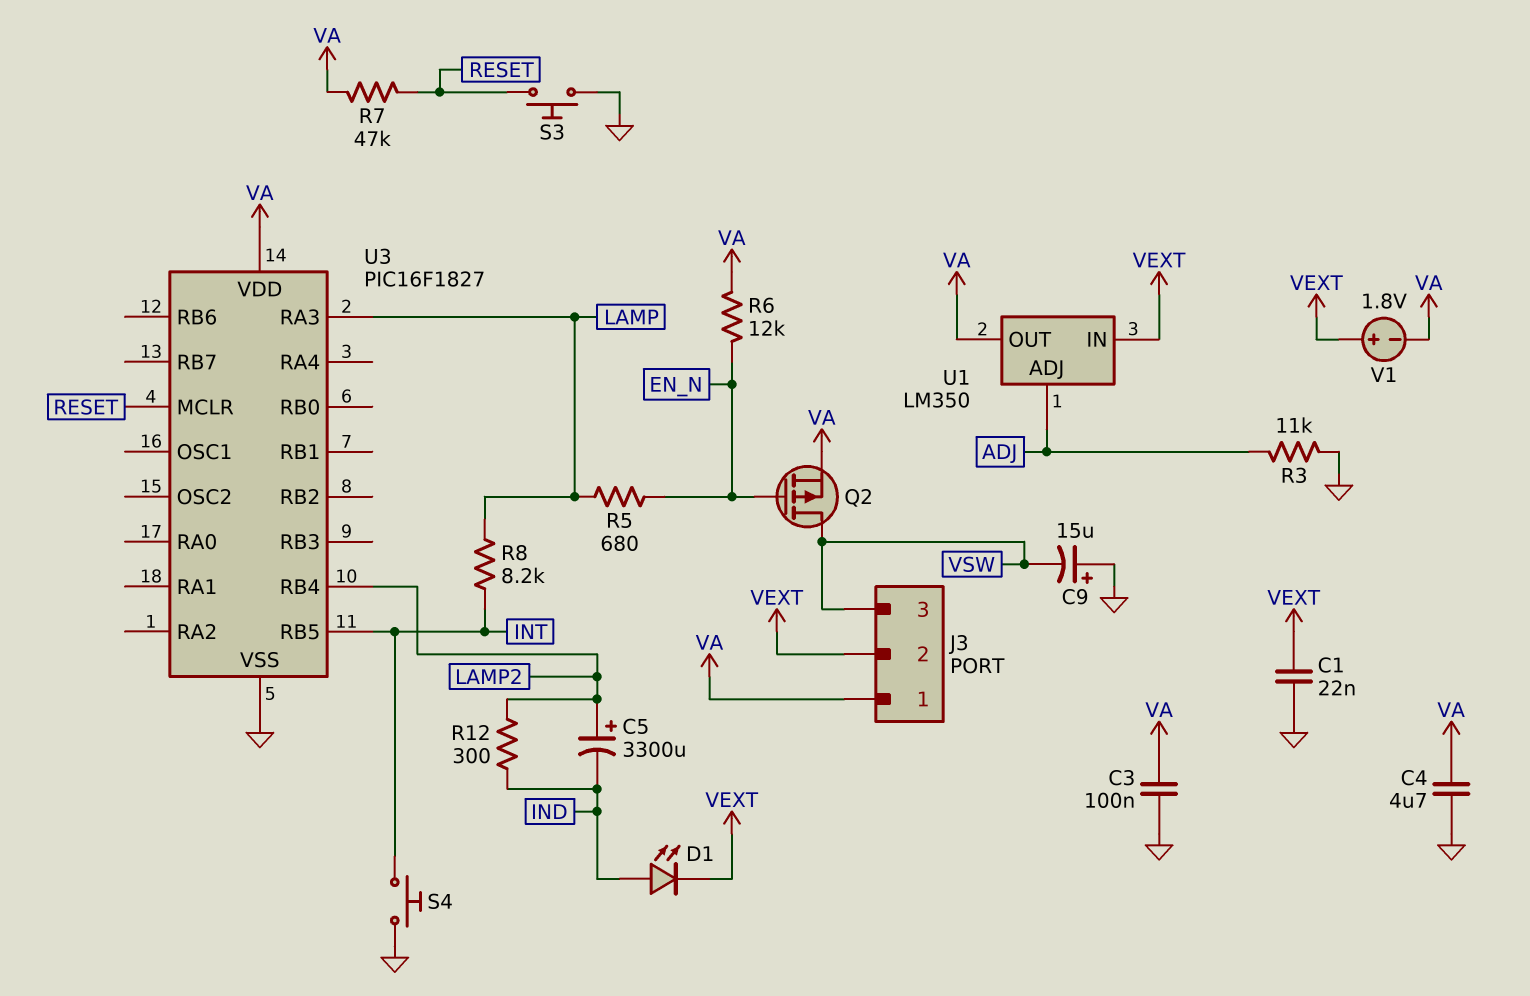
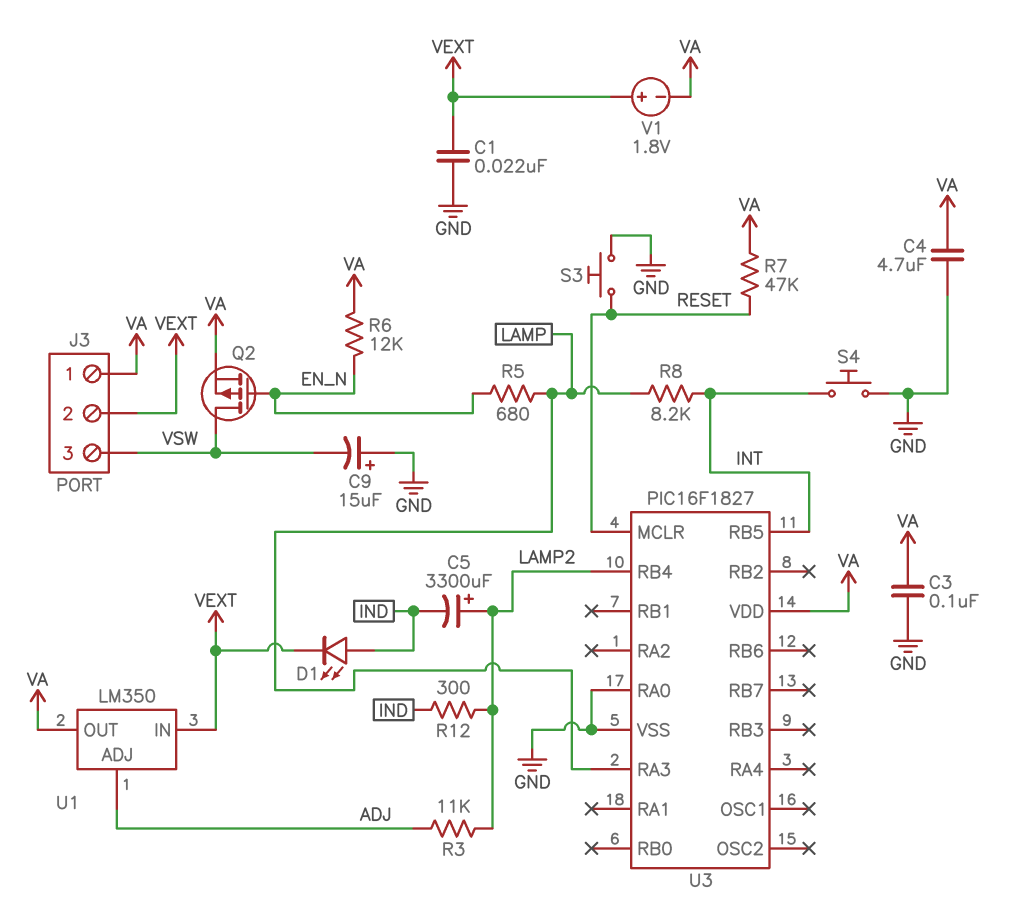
R3: 11k (ADJ, GND) -> 11k (ADJ, LAMP2)
U3 pin RA0: none -> GND

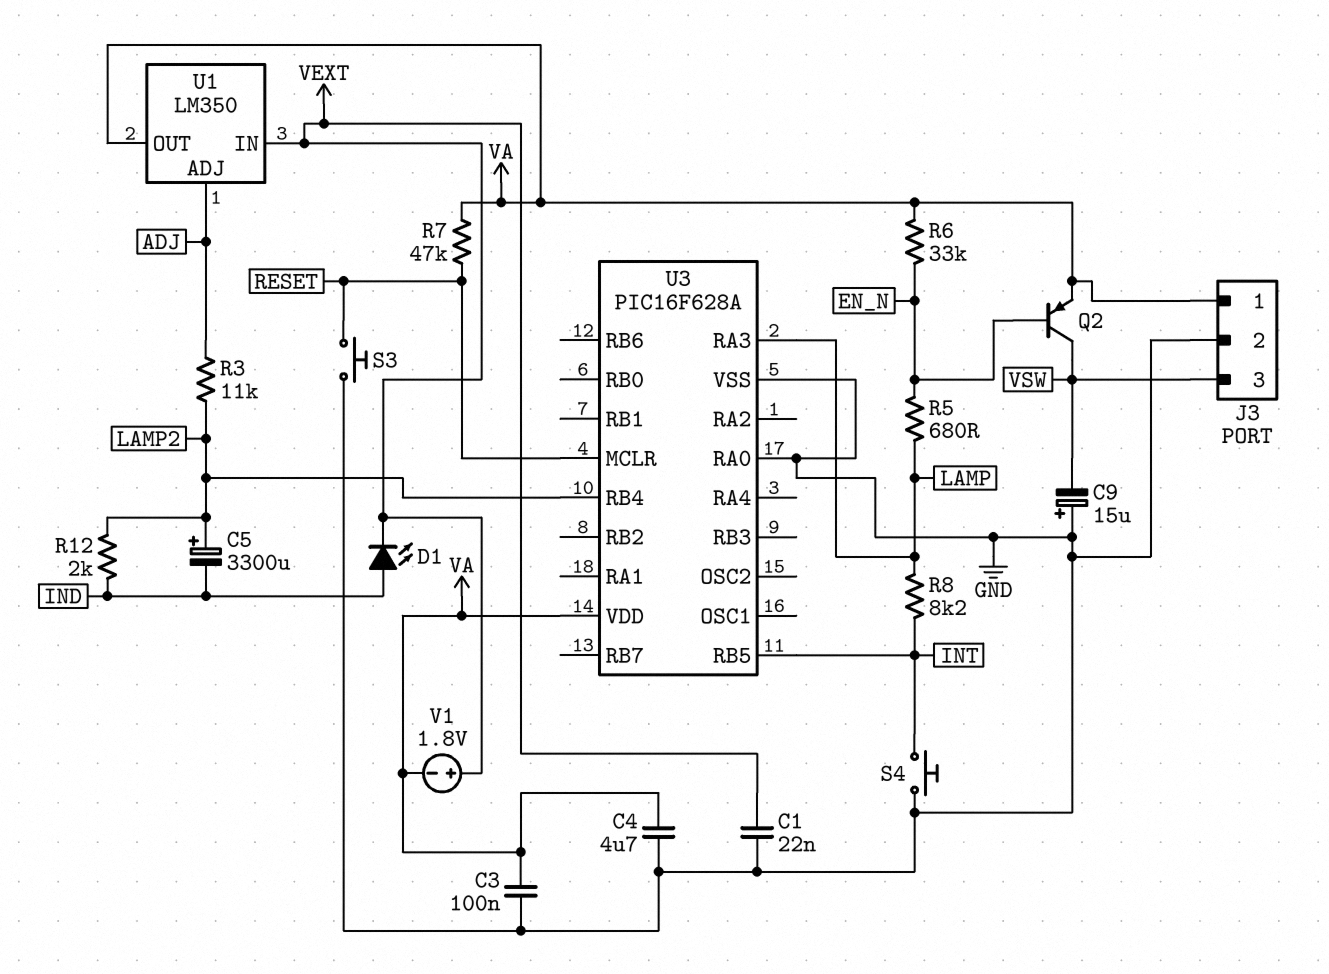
J3 pin 2: VEXT -> GND
Q2: PMOS (G EN_N, D VSW, S VA) -> PNP (B EN_N, C VSW, E VA)
R6: 12k (EN_N, VA) -> 33k (EN_N, VA)
R12: 300 (IND, LAMP2) -> 2k (IND, LAMP2)
U3: PIC16F1827 -> PIC16F628A

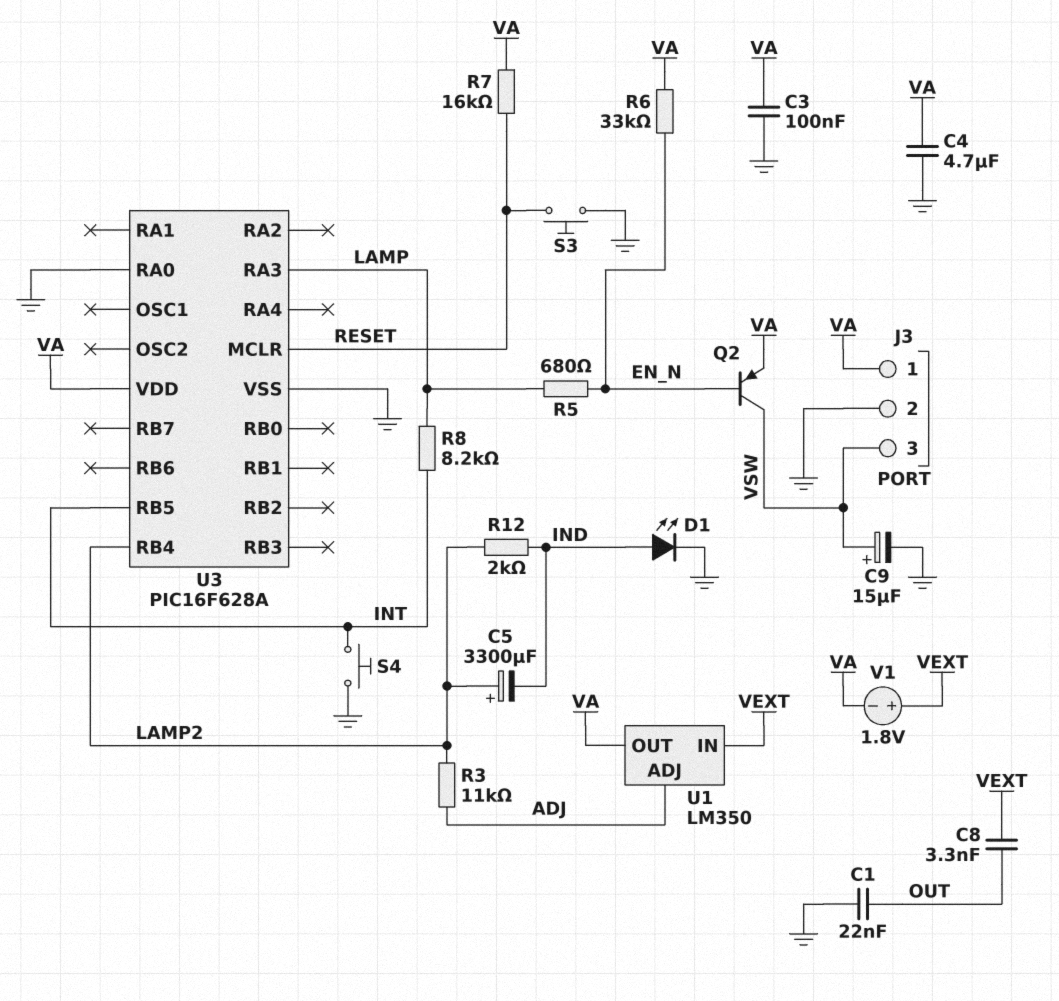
C1: 22nF (GND, VEXT) -> 22nF (GND, OUT)
C8: none -> 3.3nF (OUT, VEXT)
C9: 15uF (plus GND, minus VSW) -> 15uF (plus VSW, minus GND)
D1: LED (A IND, K VEXT) -> LED (A IND, K GND)
R7: 47k (RESET, VA) -> 16k (RESET, VA)

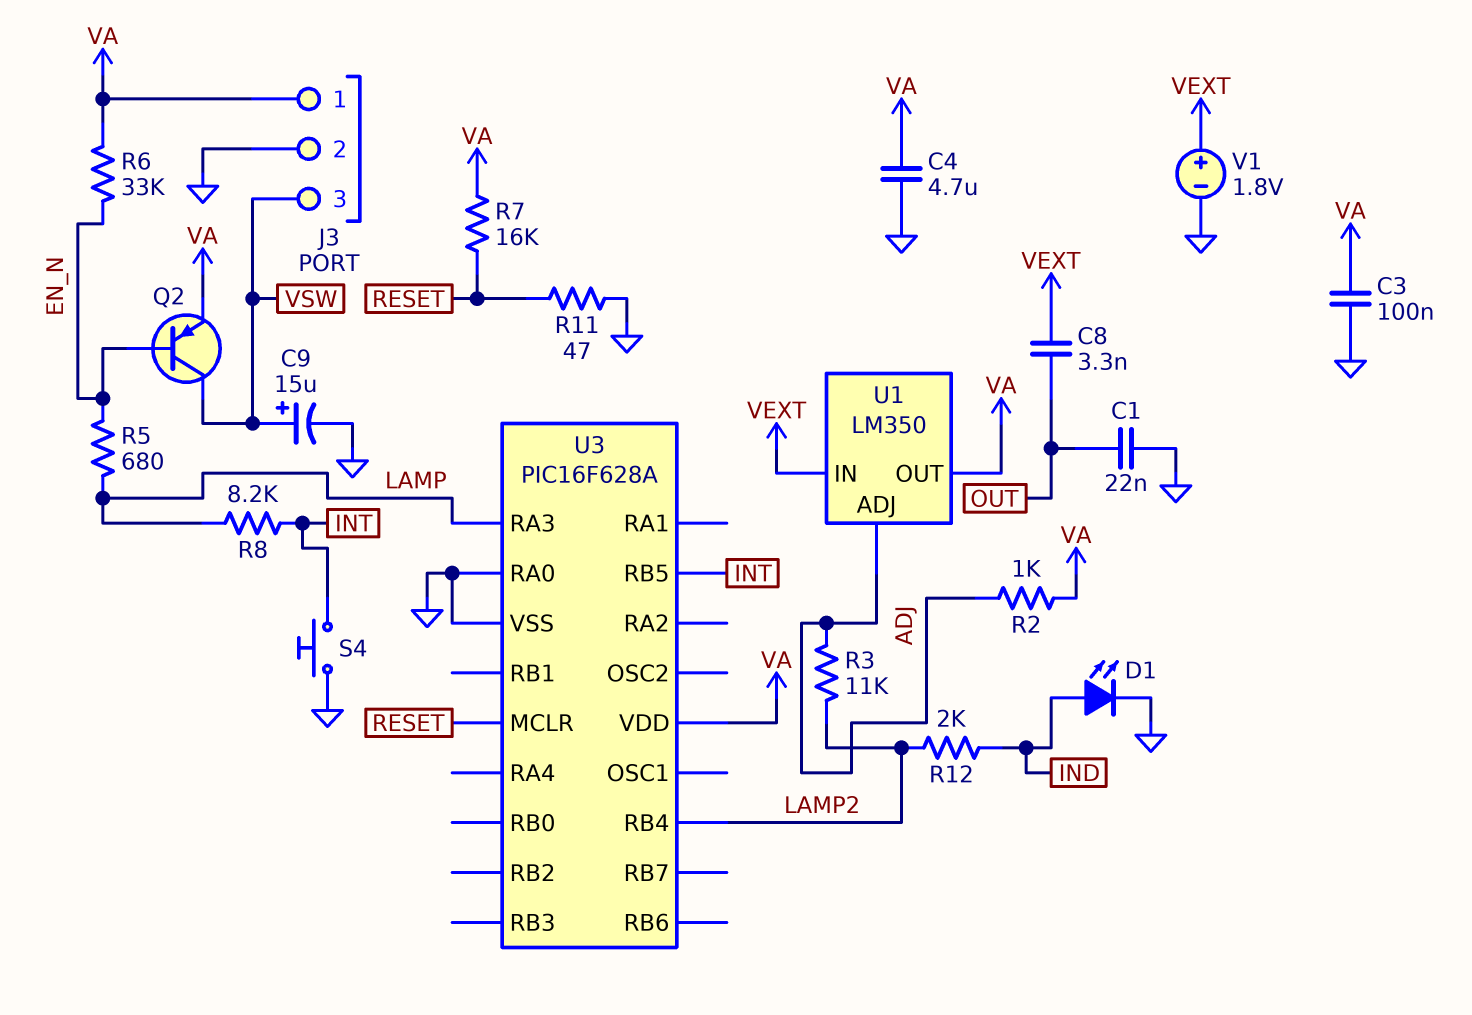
C5: 3300uF (plus LAMP2, minus IND) -> none
R2: none -> 1k (ADJ, VA)
R11: none -> 47 (GND, RESET)
S3: button (GND, RESET) -> none
V1: 1.8V (plus VEXT, minus VA) -> 1.8V (plus VEXT, minus GND)

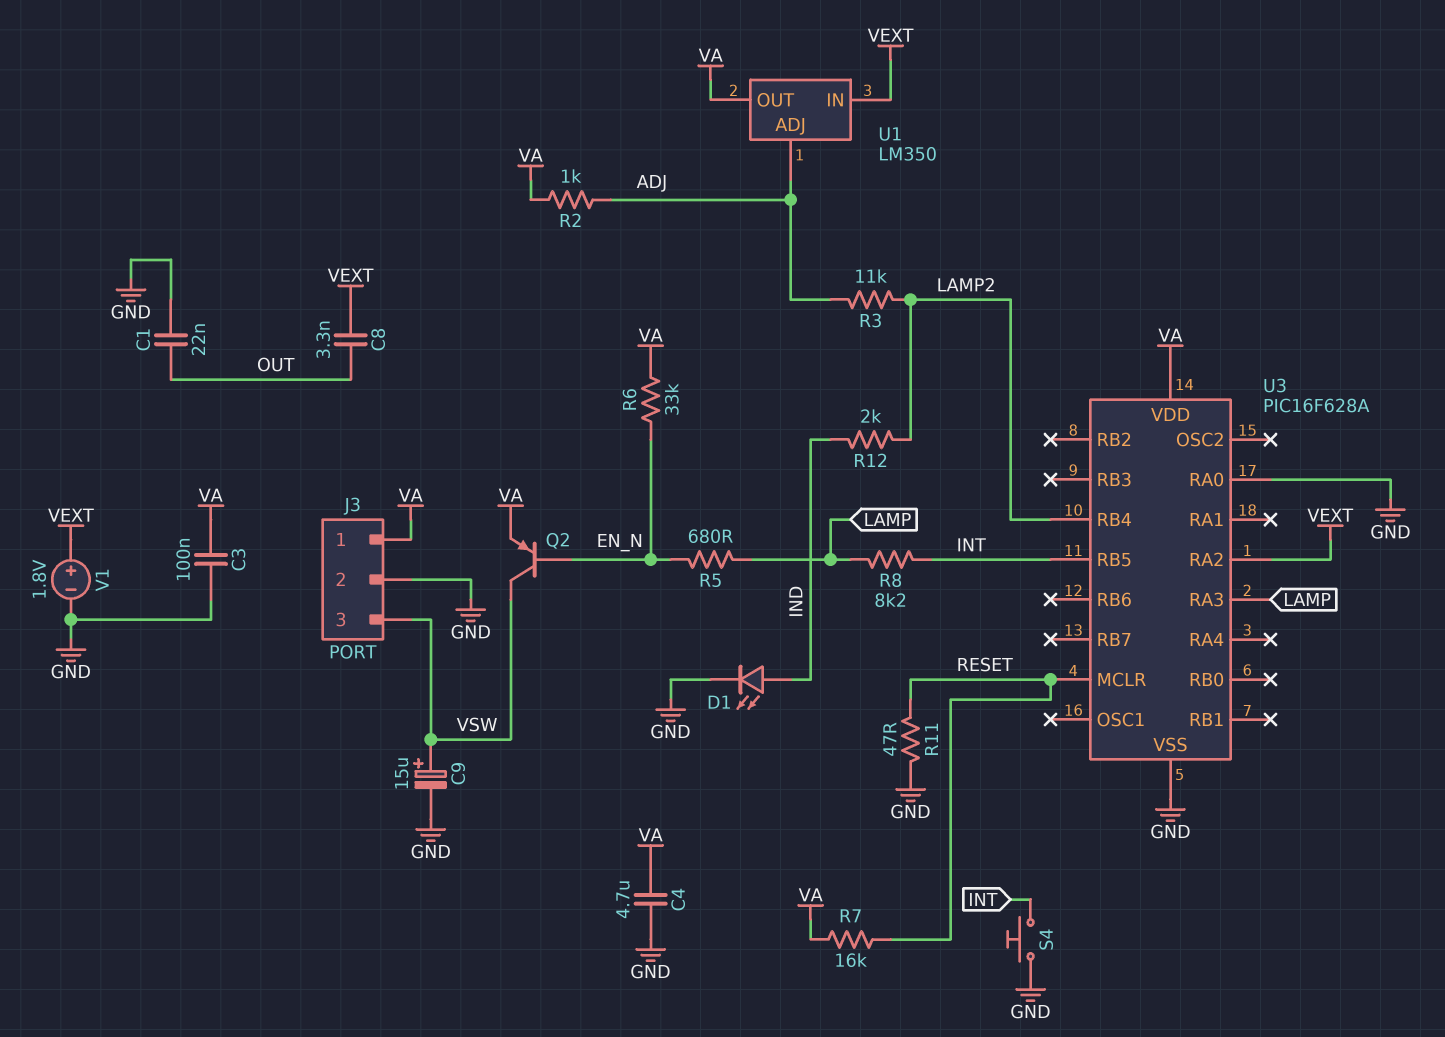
U3 pin RA2: none -> VEXT

